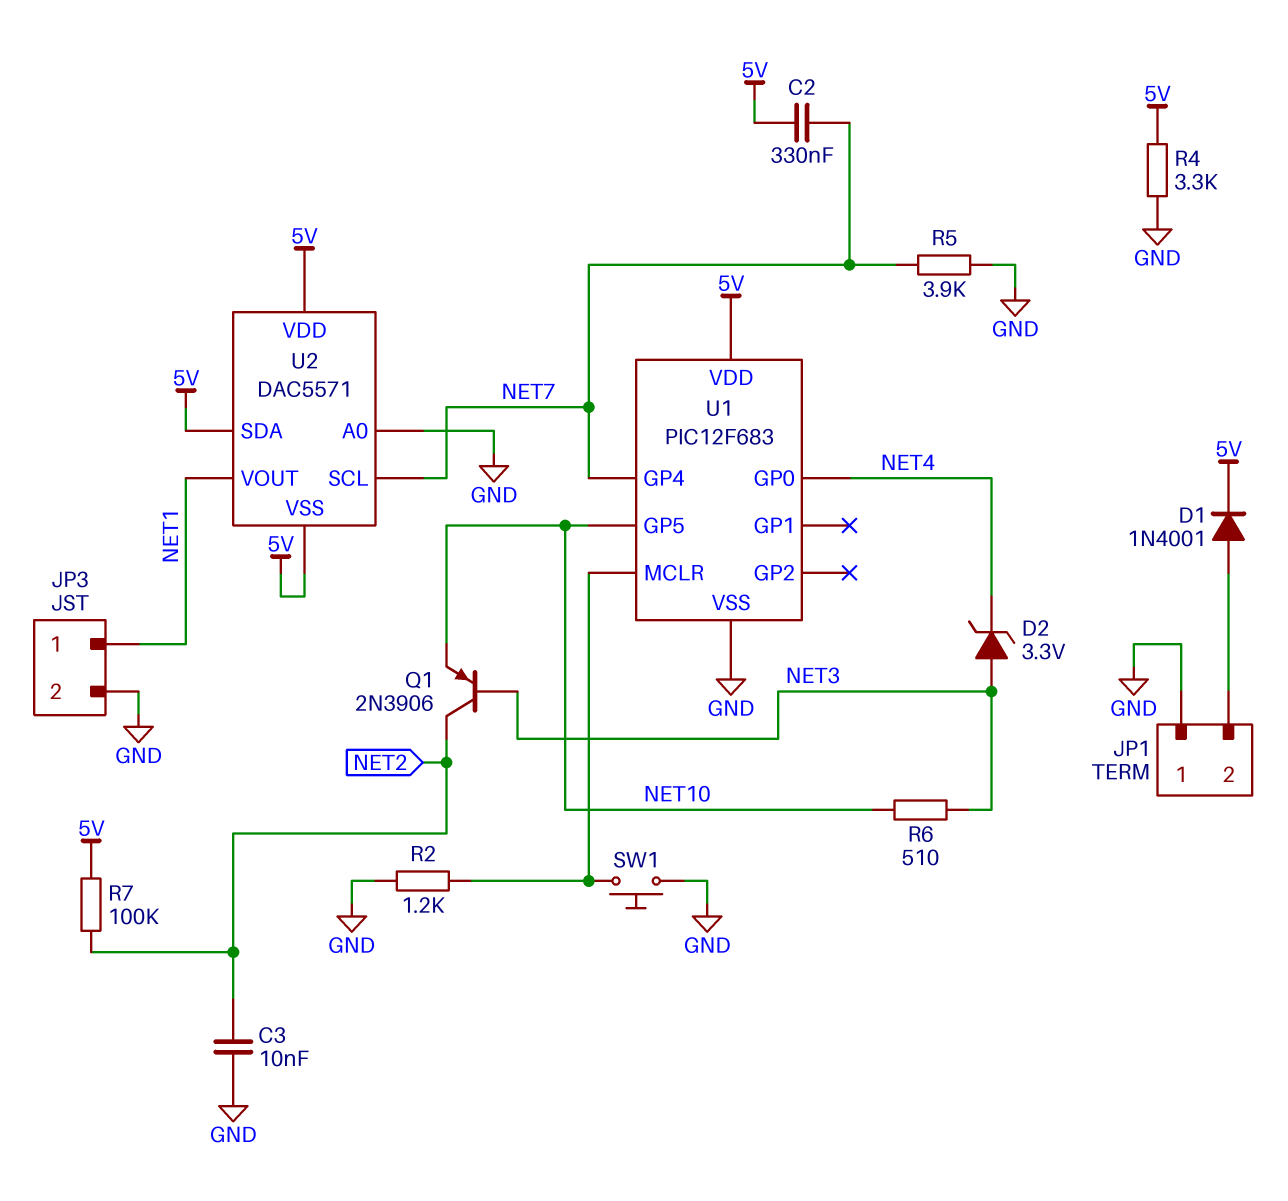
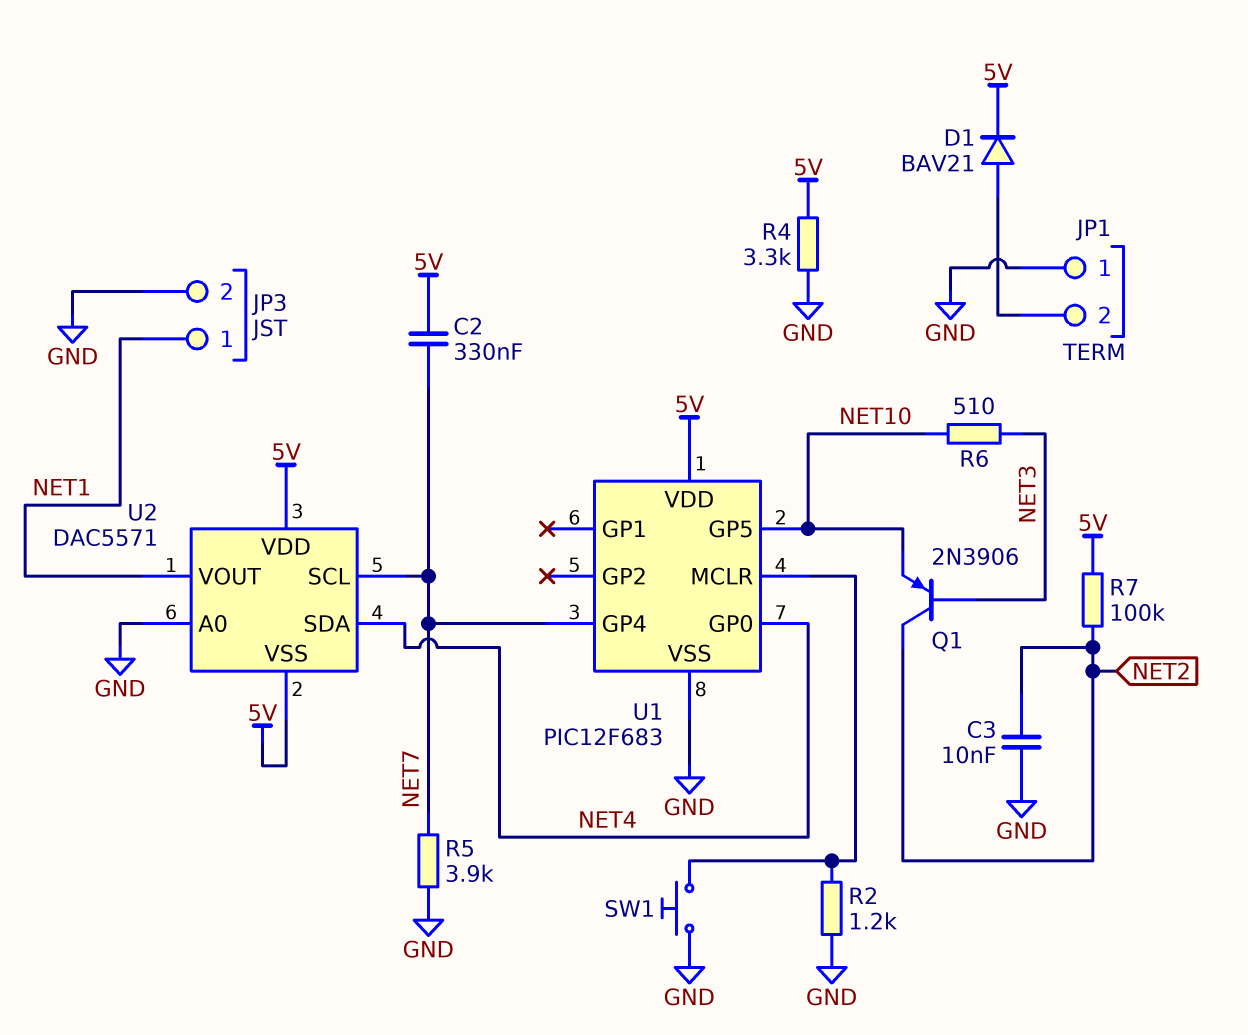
D1: diode 1N4001 (A JP1/2, K 5V) -> diode BAV21 (A JP1/2, K 5V)
D2: zener 3.3V (A NET3, K NET4) -> none
U2 pin SDA: 5V -> NET4

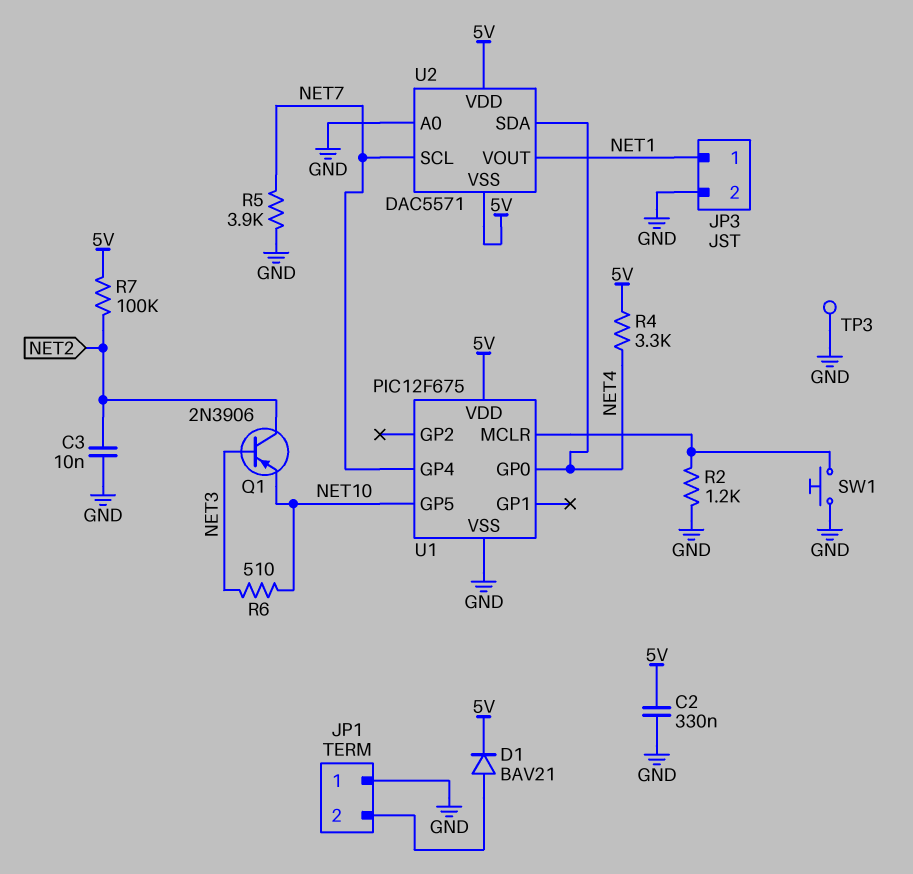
C2: 330nF (5V, NET7) -> 330nF (5V, GND)
R4: 3.3k (5V, GND) -> 3.3k (5V, NET4)
TP3: none -> test point (GND)
U1: PIC12F683 -> PIC12F675

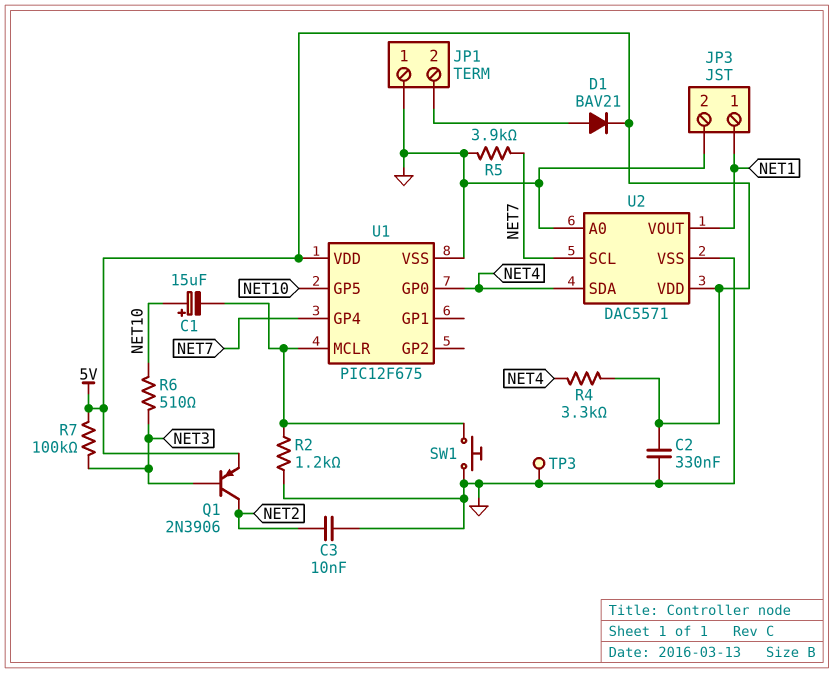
C1: none -> 15uF (plus NET10, minus U1/MCLR)
Q1: PNP 2N3906 (B NET3, C NET2, E NET10) -> PNP 2N3906 (B NET3, C NET2, E 5V)
R7: 100k (5V, NET2) -> 100k (5V, NET3)
U2 pin VSS: 5V -> GND

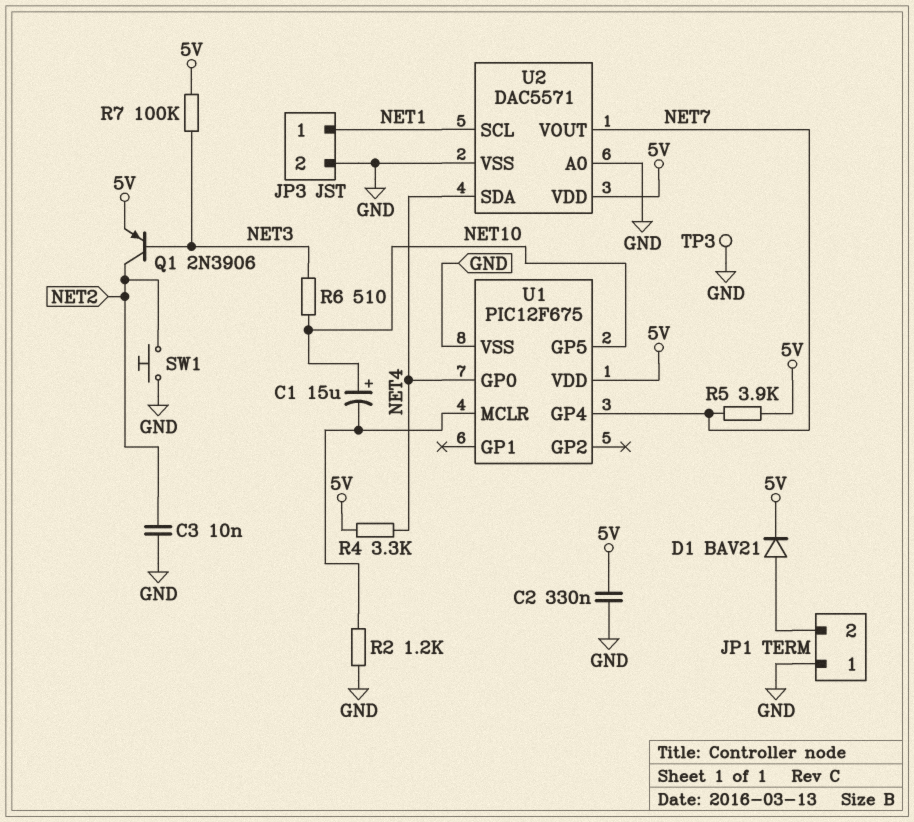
R5: 3.9k (GND, NET7) -> 3.9k (5V, NET7)
SW1: button (GND, U1/MCLR) -> button (GND, NET2)
U2 pin SCL: NET7 -> NET1
U2 pin VOUT: NET1 -> NET7

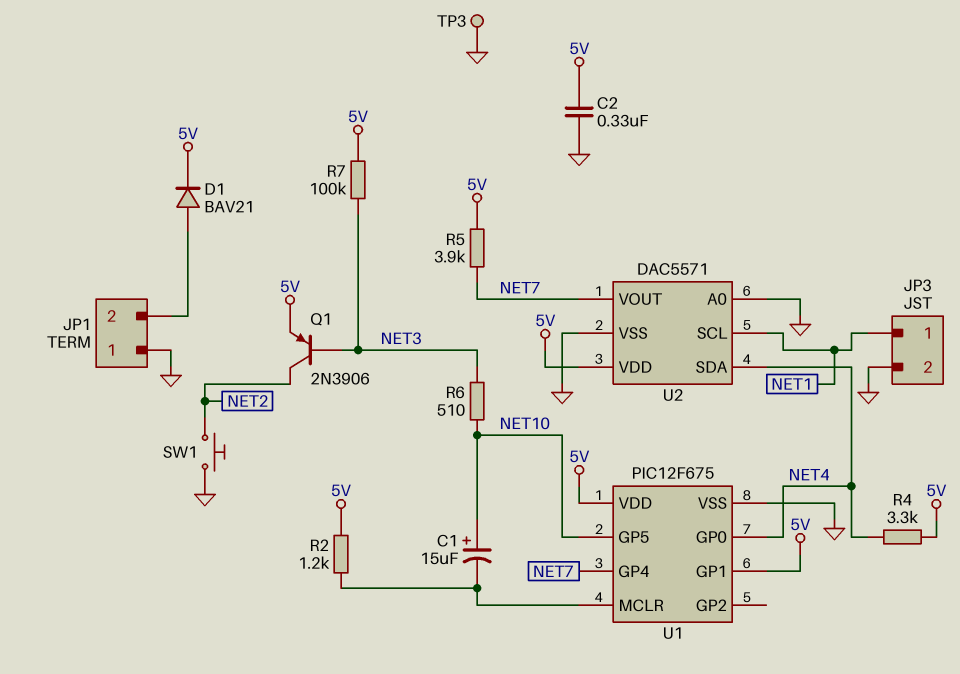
C3: 10nF (GND, NET2) -> none
R2: 1.2k (GND, U1/MCLR) -> 1.2k (5V, U1/MCLR)
U1 pin GP1: none -> 5V

